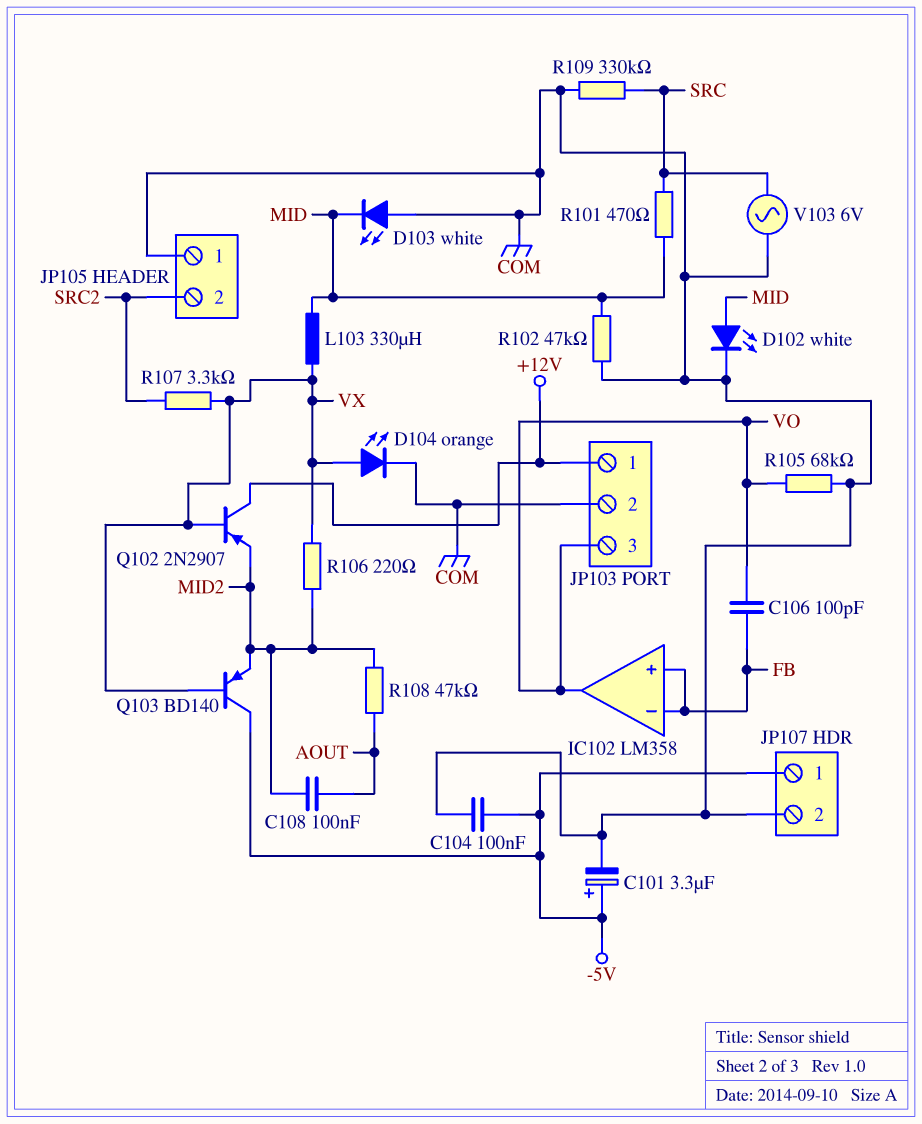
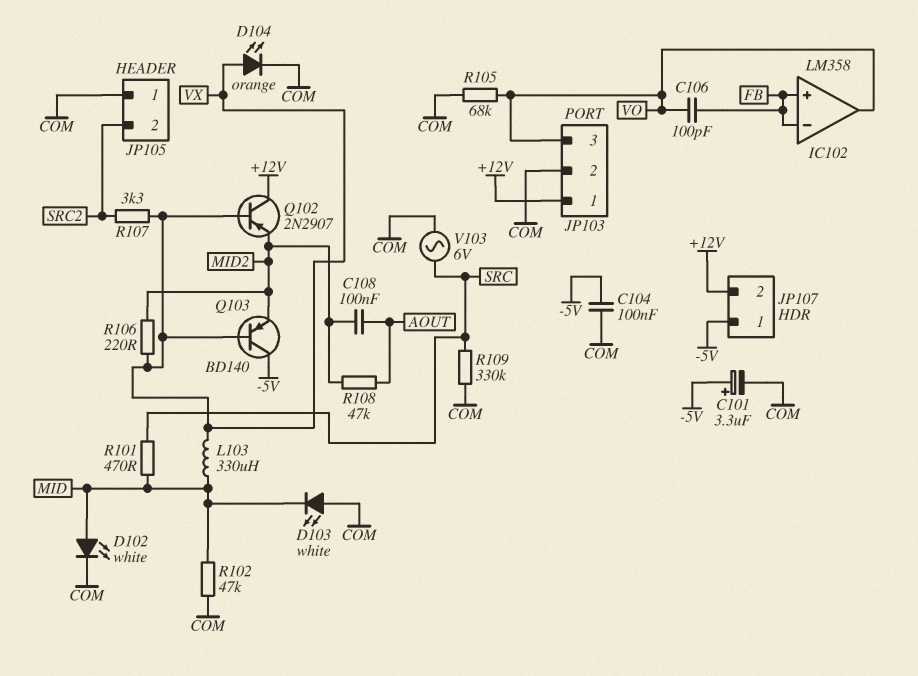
JP107 pin 2: COM -> +12V

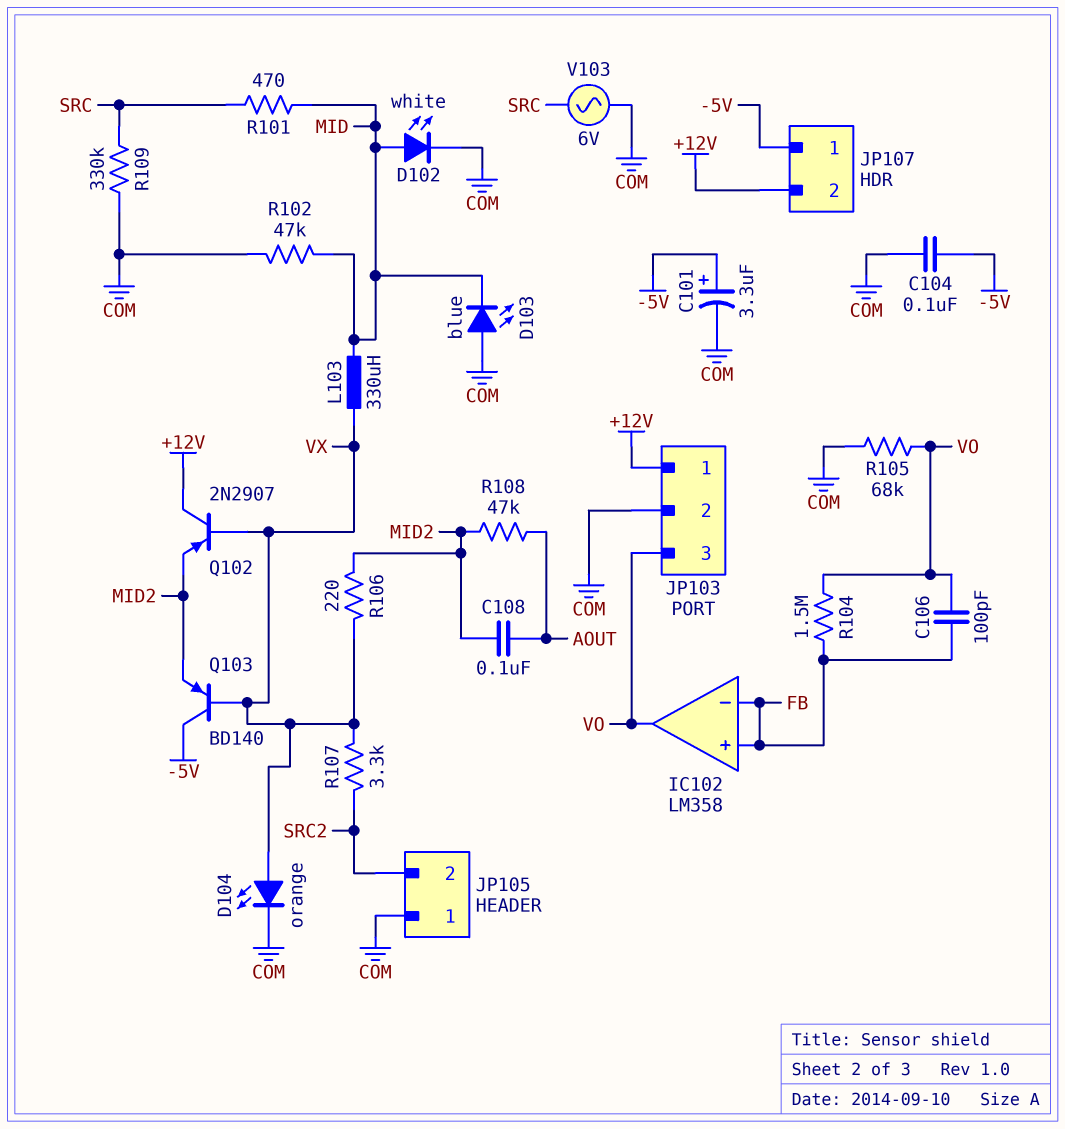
D103: LED white (A COM, K MID) -> LED blue (A COM, K MID)
R104: none -> 1.5M (FB, VO)

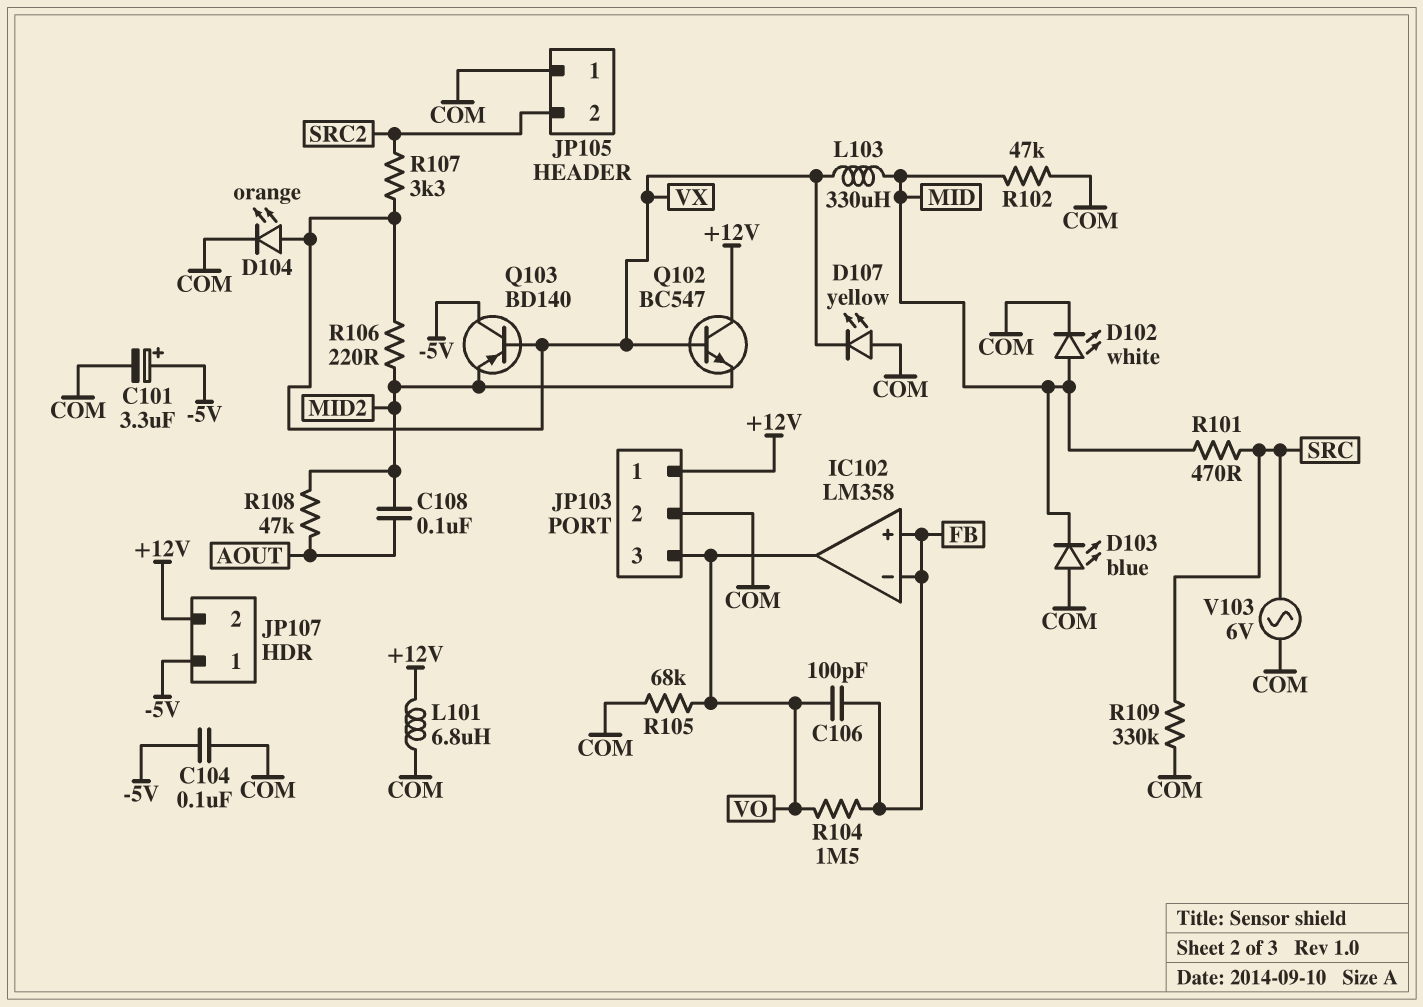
D107: none -> LED yellow (A COM, K VX)
L101: none -> 6.8uH (+12V, COM)
Q102: PNP 2N2907 (B VX, C +12V, E MID2) -> NPN BC547 (B VX, C +12V, E MID2)

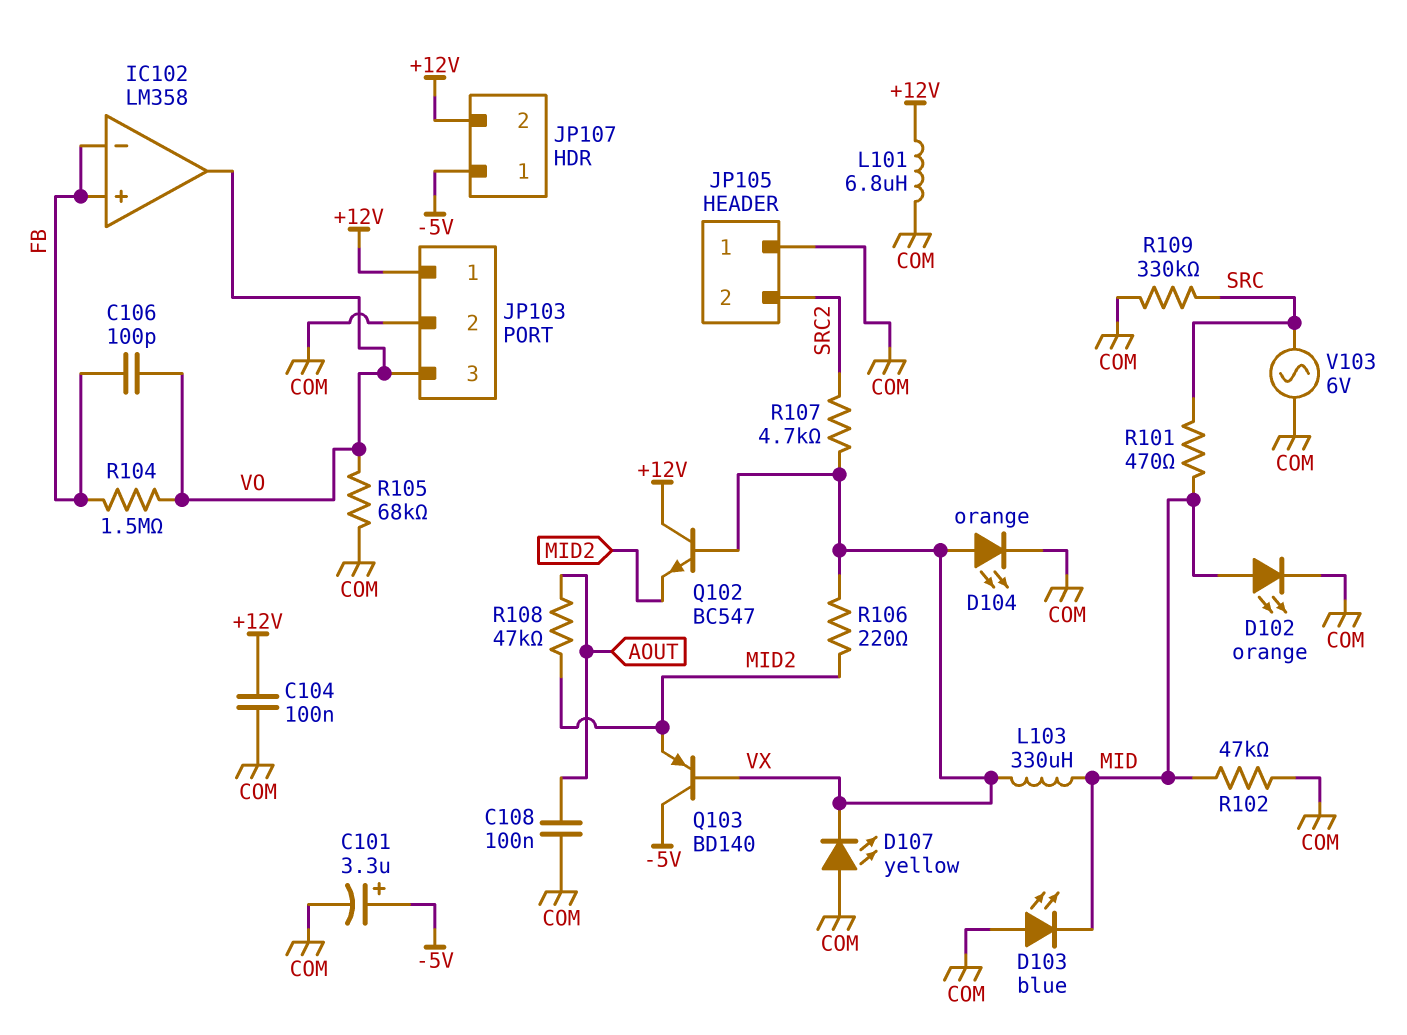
C104: 100nF (-5V, COM) -> 100nF (+12V, COM)
C108: 100nF (AOUT, MID2) -> 100nF (AOUT, COM)
D102: LED white (A MID, K COM) -> LED orange (A MID, K COM)
R107: 3.3k (SRC2, VX) -> 4.7k (SRC2, VX)

